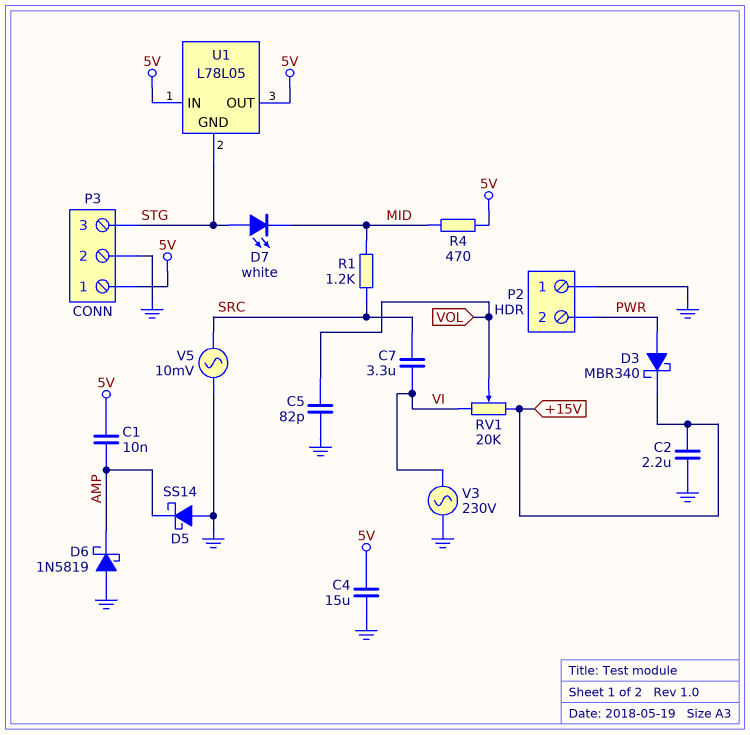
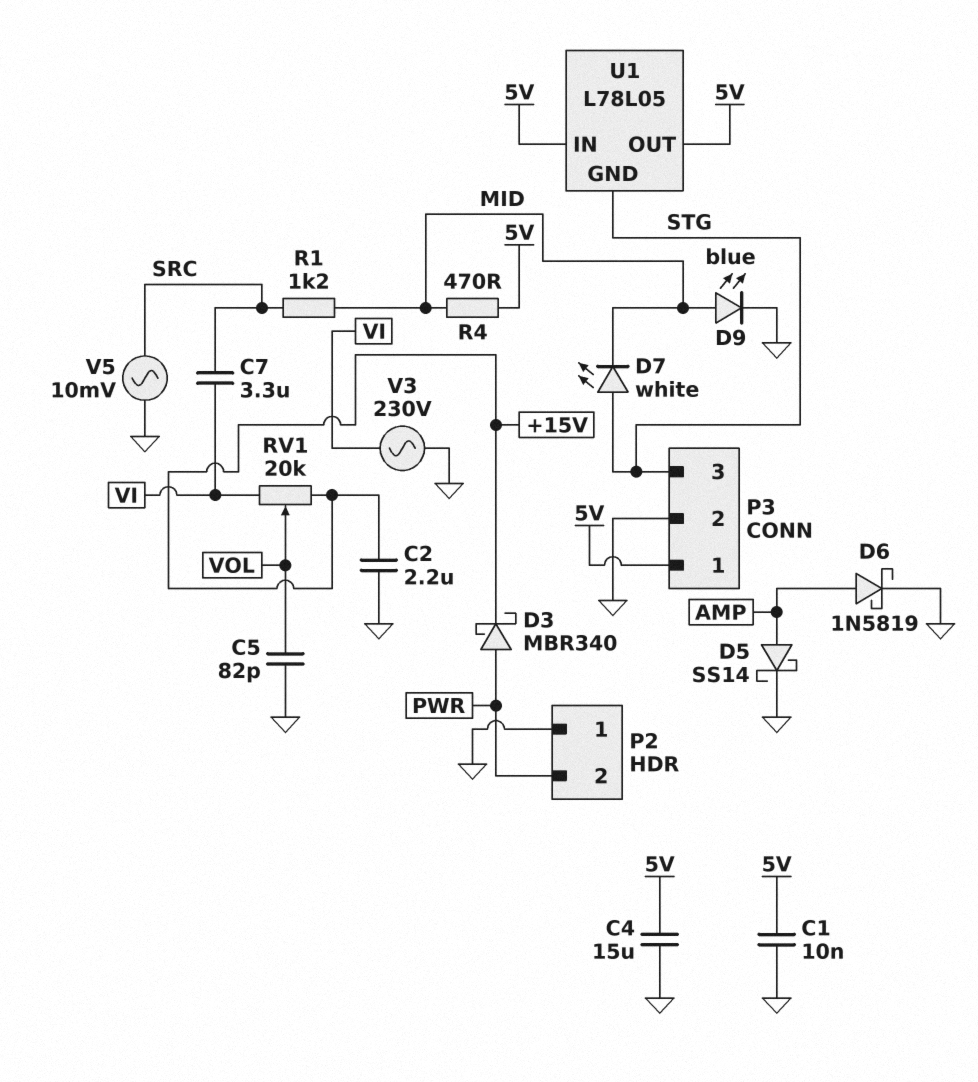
C1: 10nF (5V, AMP) -> 10nF (5V, GND)
D5: schottky SS14 (A GND, K AMP) -> schottky SS14 (A AMP, K GND)
D6: schottky 1N5819 (A GND, K AMP) -> schottky 1N5819 (A AMP, K GND)
D9: none -> LED blue (A MID, K GND)

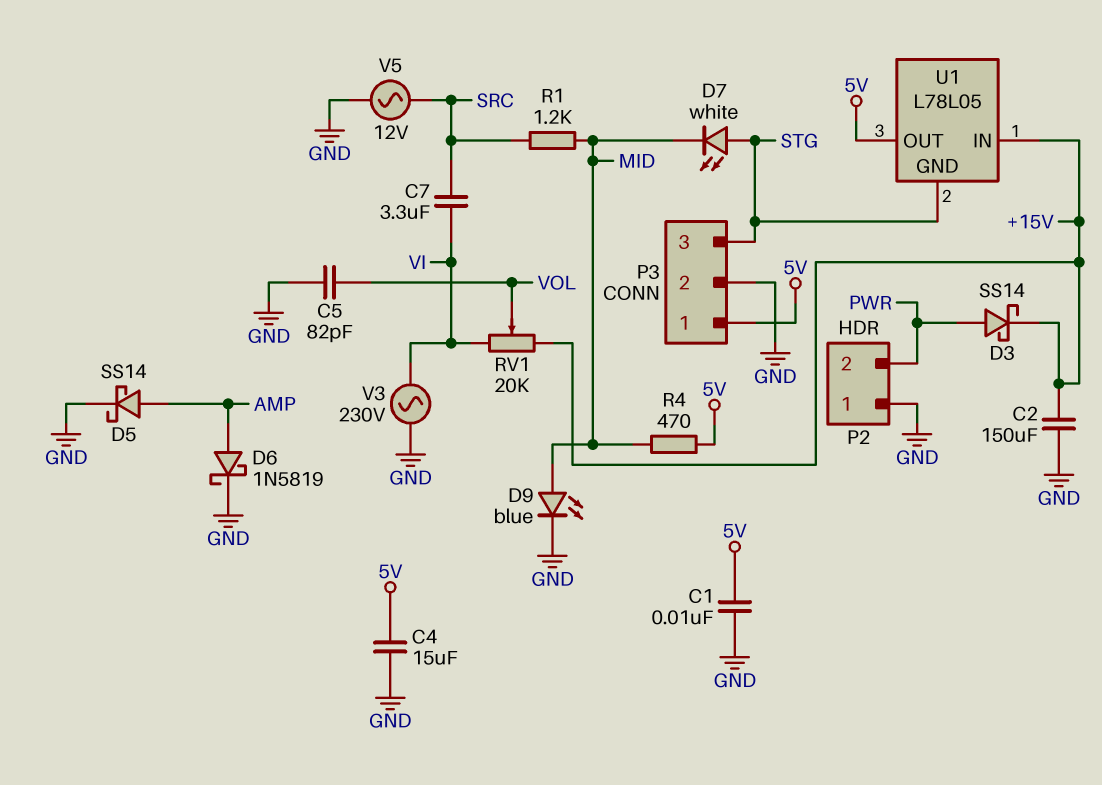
C2: 2.2uF (+15V, GND) -> 150uF (+15V, GND)
D3: schottky MBR340 (A PWR, K +15V) -> schottky SS14 (A PWR, K +15V)
U1 pin IN: 5V -> +15V
V5: AC 10mV (GND, SRC) -> AC 12V (GND, SRC)

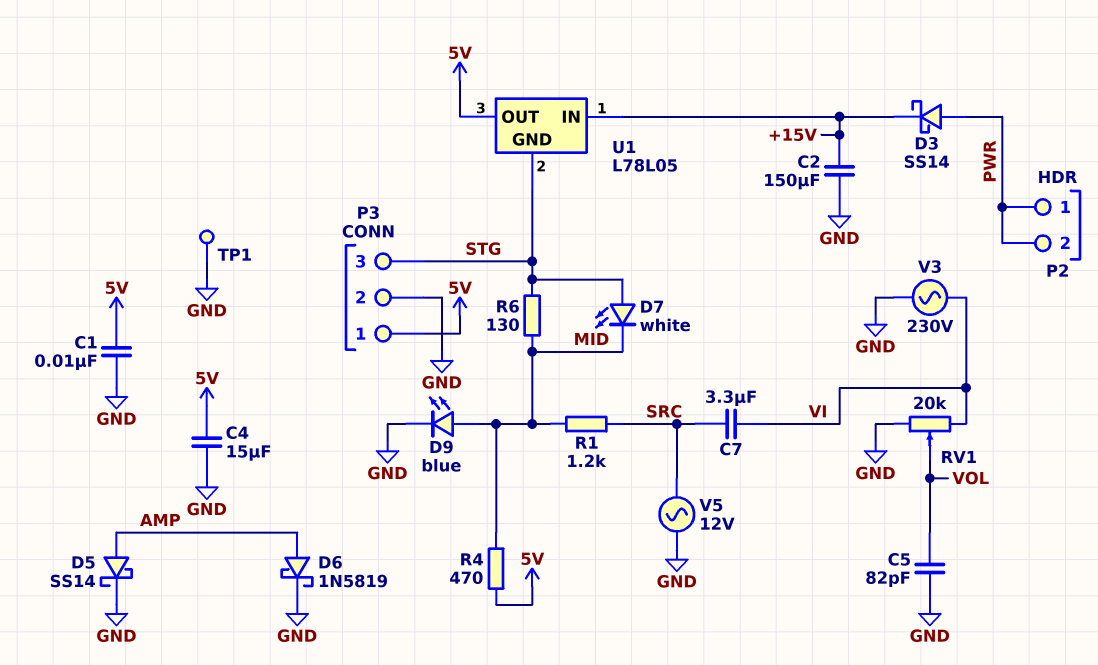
P2 pin 1: GND -> PWR
R6: none -> 130 (MID, STG)
RV1: 20k (+15V, VI, wiper VOL) -> 20k (GND, VI, wiper VOL)
TP1: none -> test point (GND)

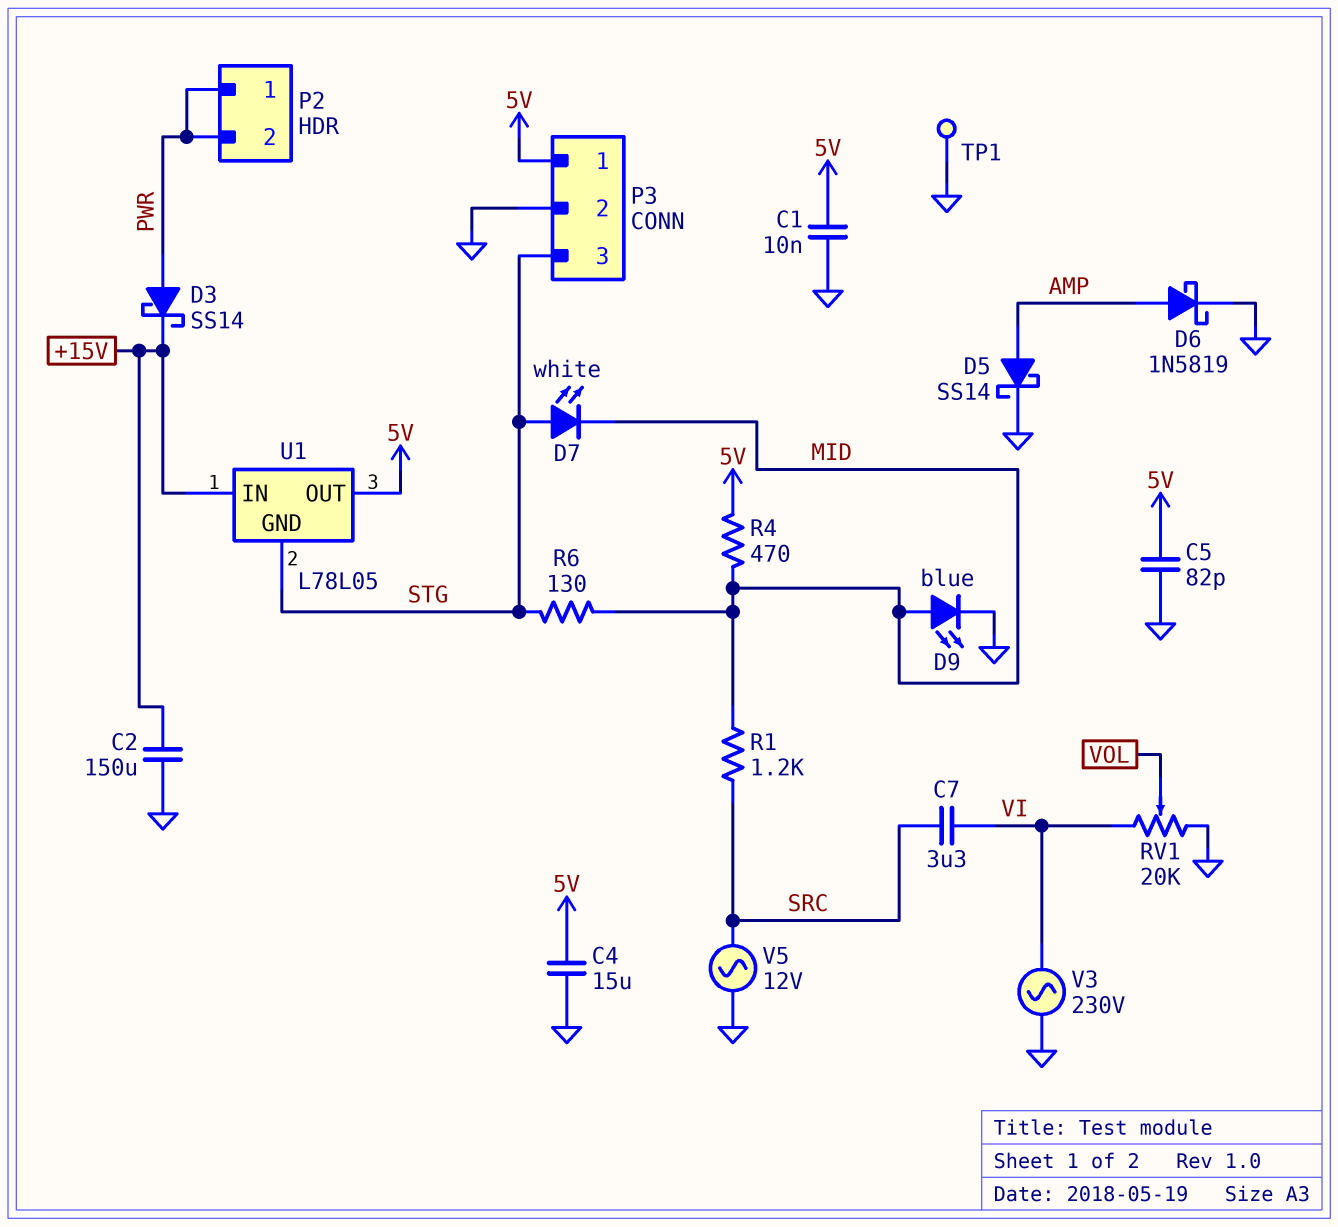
C5: 82pF (GND, VOL) -> 82pF (5V, GND)

